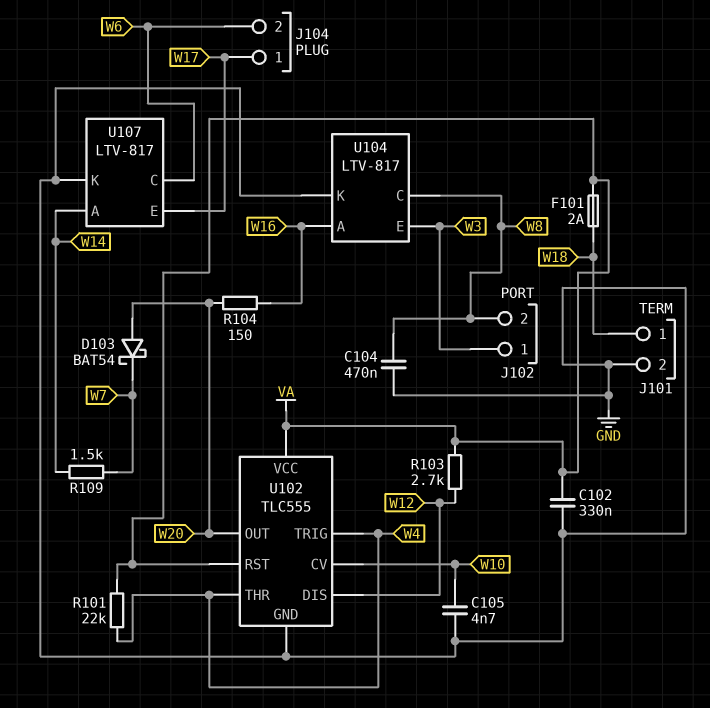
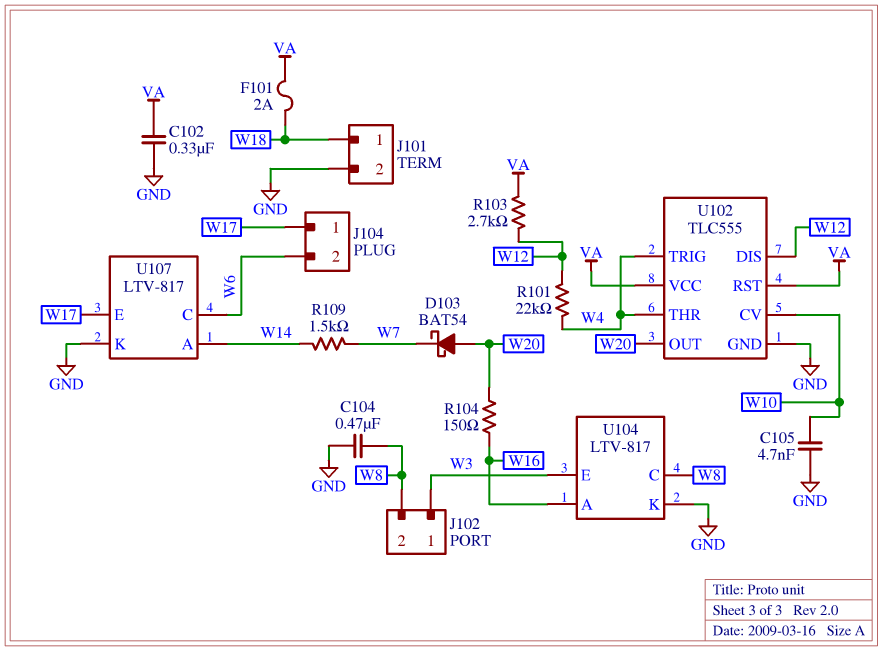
R101: 22k (VA, W4) -> 22k (W4, W12)

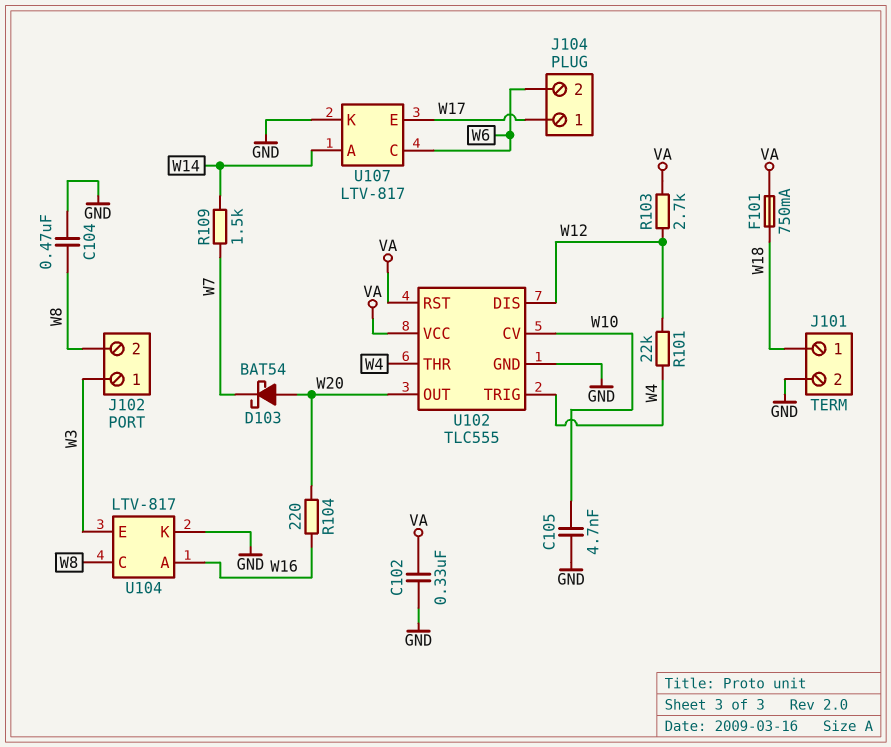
F101: 2A (VA, W18) -> 750mA (VA, W18)
R104: 150 (W16, W20) -> 220 (W16, W20)

